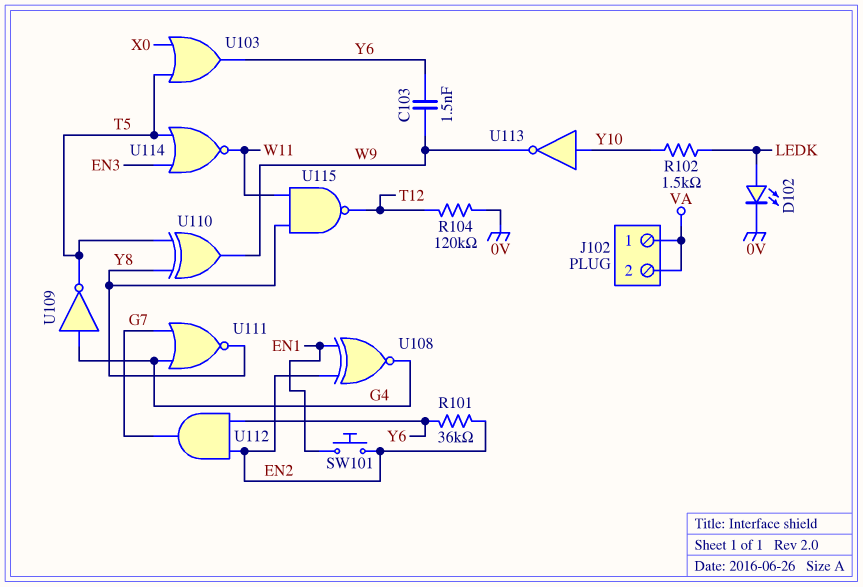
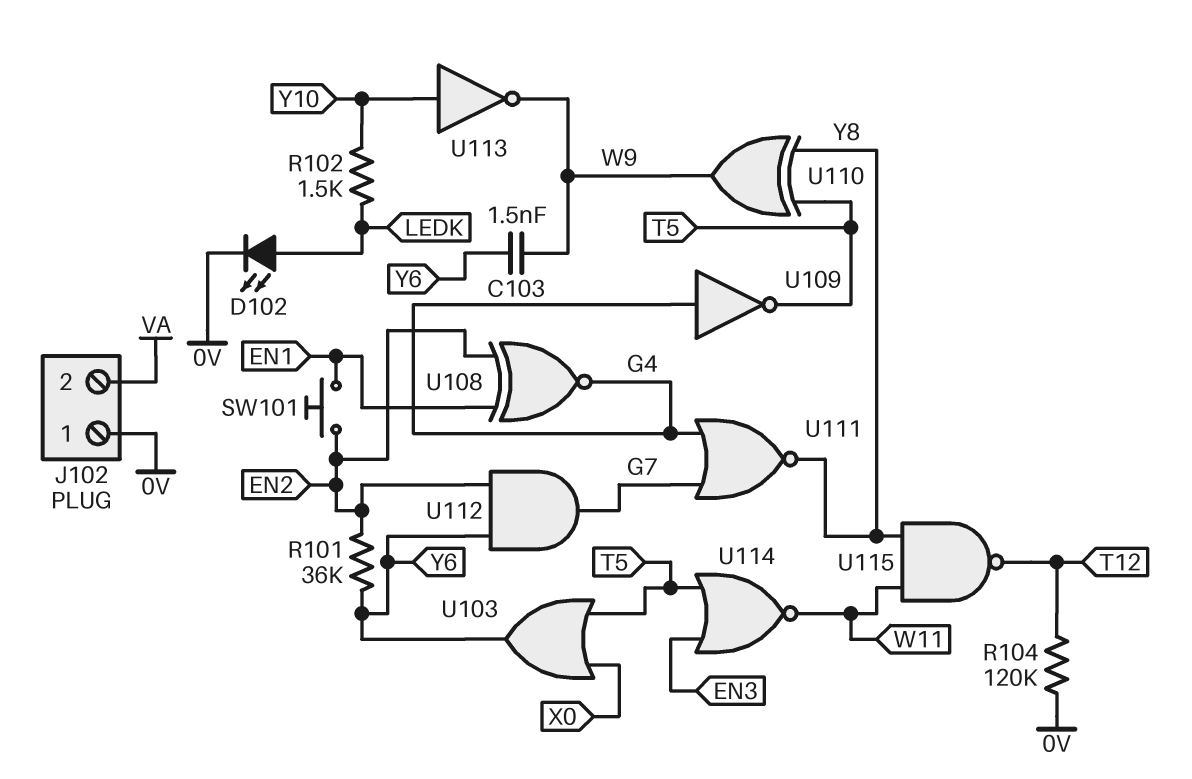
J102 pin 1: VA -> 0V

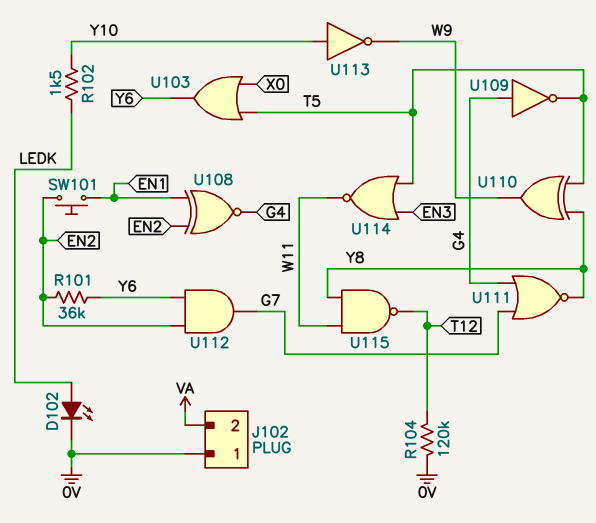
C103: 1.5nF (W9, Y6) -> none

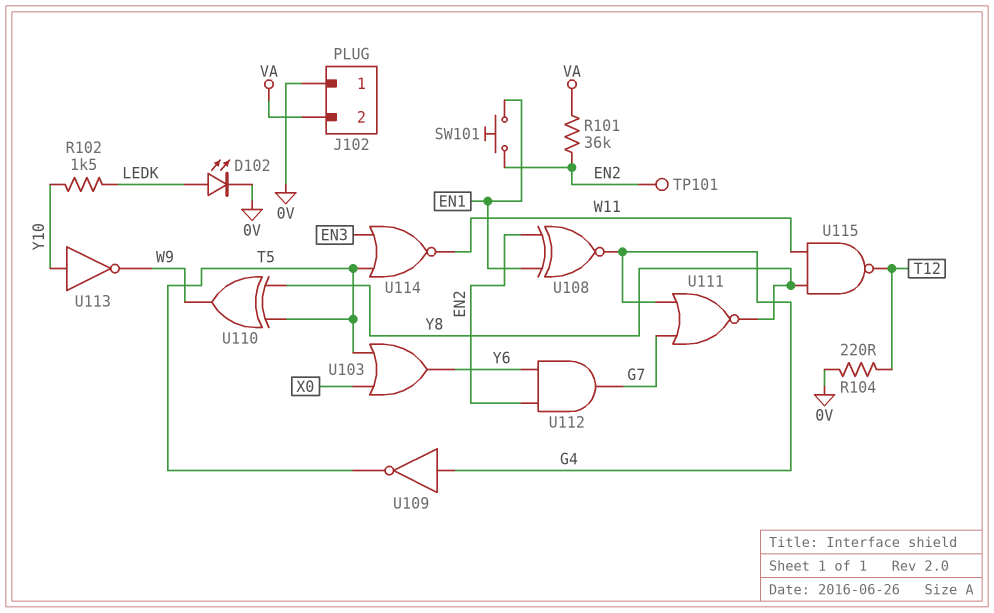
R101: 36k (EN2, Y6) -> 36k (EN2, VA)
R104: 120k (0V, T12) -> 220 (0V, T12)
TP101: none -> test point (EN2)

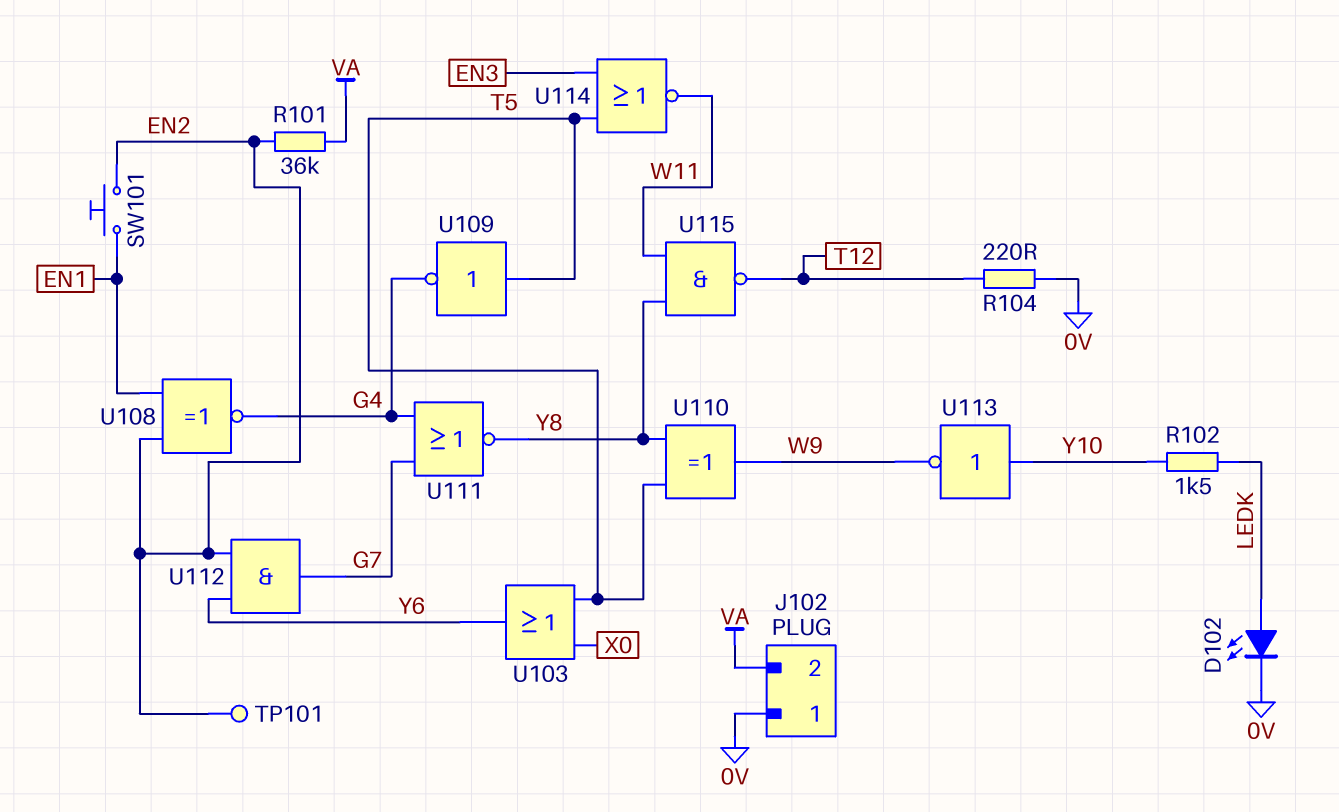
U109: NOT (in G4, out T5) -> NOT (in T5, out G4)

